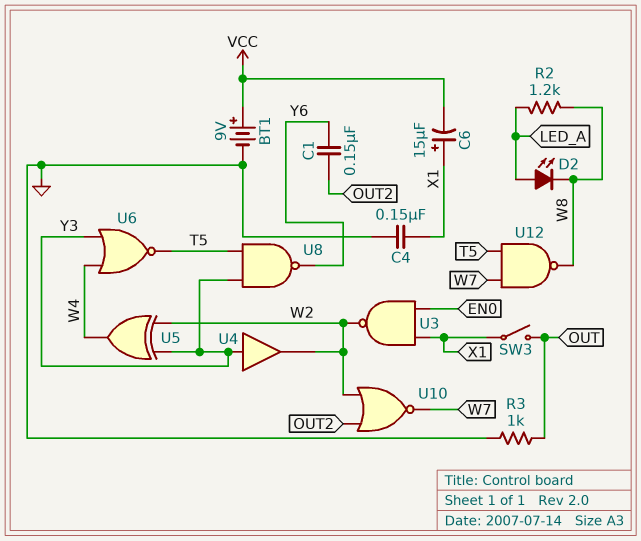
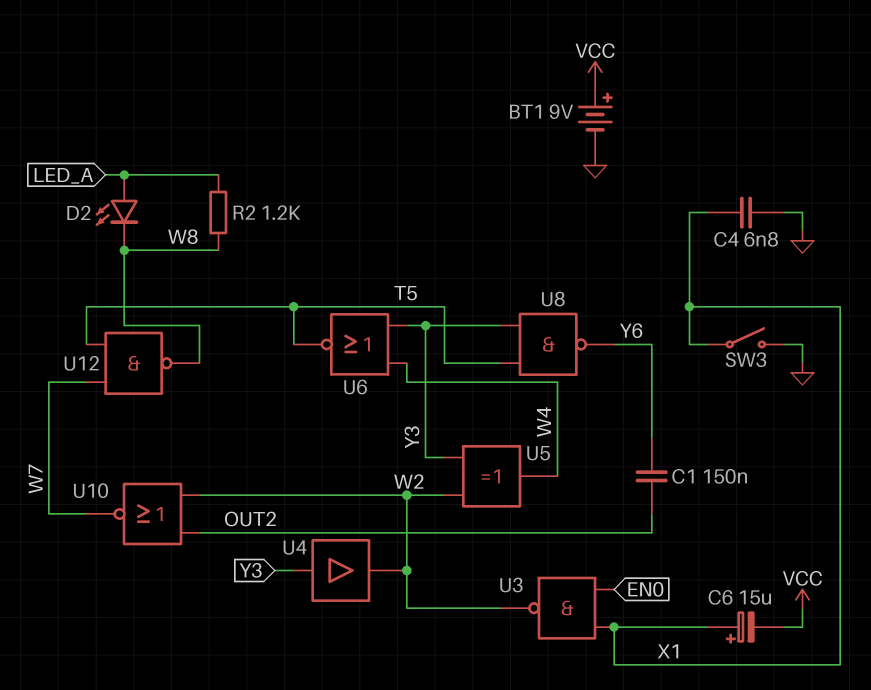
C4: 150nF (GND, X1) -> 6.8nF (GND, X1)
R3: 1k (GND, OUT) -> none
SW3: switch (OUT, X1) -> switch (GND, X1)

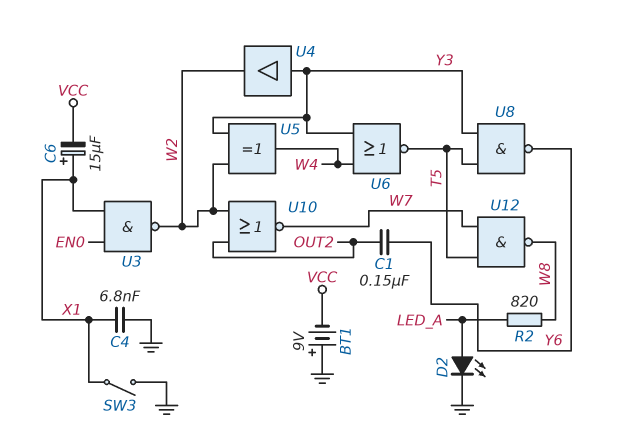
BT1: 9V (plus VCC, minus GND) -> 9V (plus GND, minus VCC)
D2: LED (A LED_A, K W8) -> LED (A LED_A, K GND)
R2: 1.2k (LED_A, W8) -> 820 (LED_A, W8)

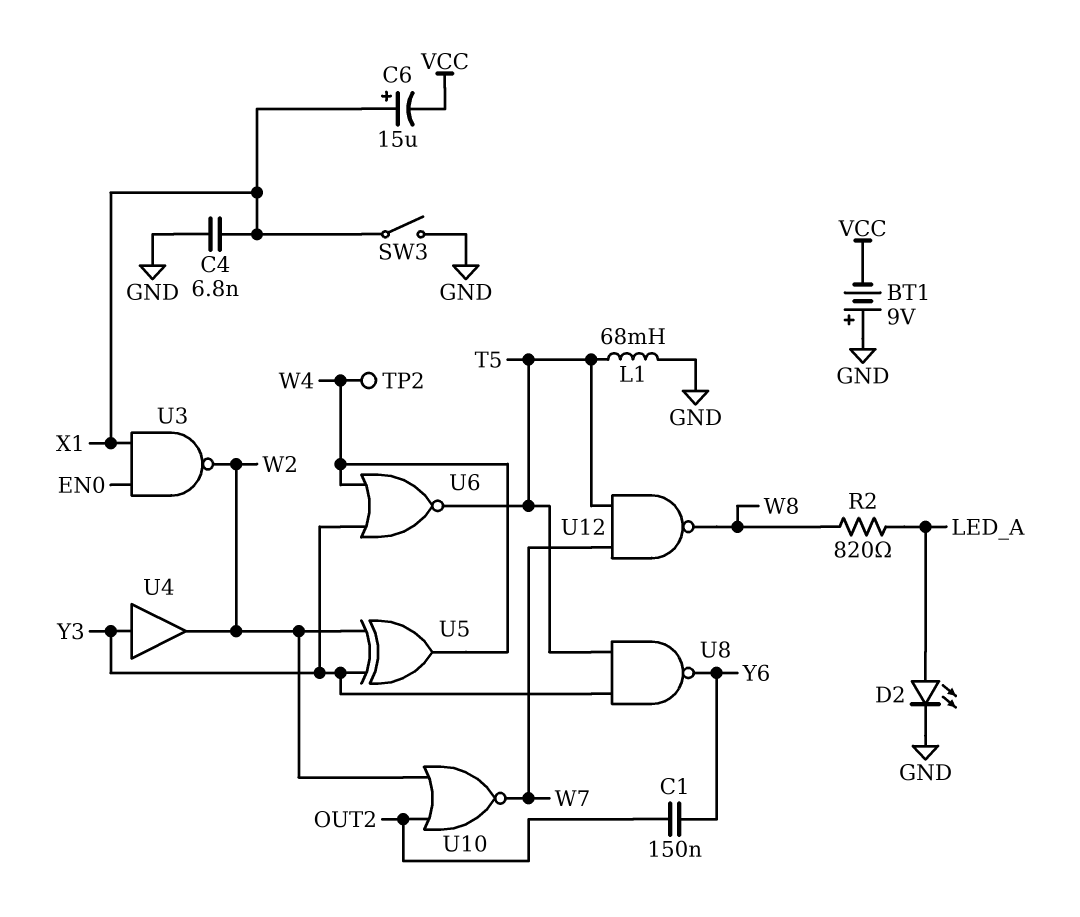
L1: none -> 68mH (GND, T5)
TP2: none -> test point (W4)

